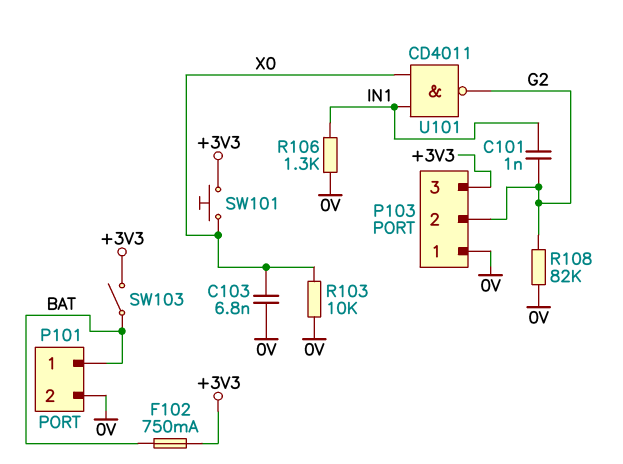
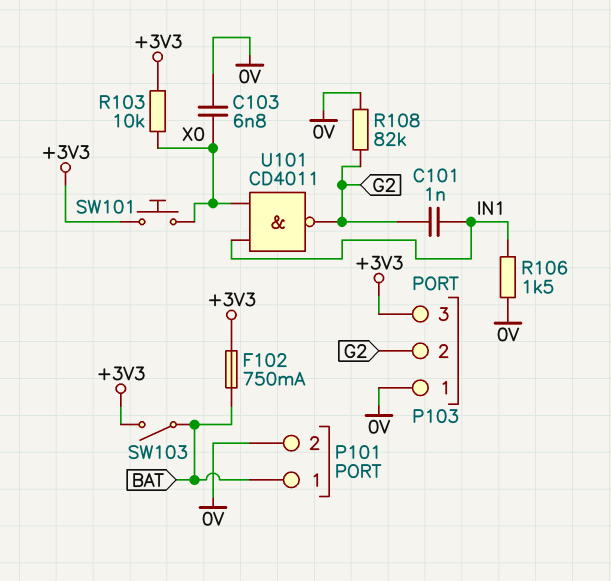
R103: 10k (0V, X0) -> 10k (+3V3, X0)
R106: 1.3k (0V, IN1) -> 1.5k (0V, IN1)

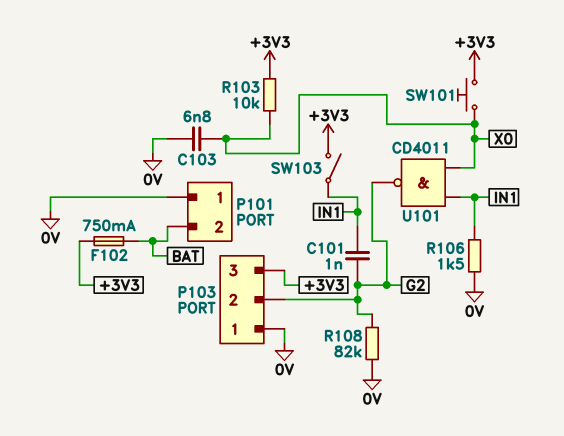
P101 pin 1: BAT -> 0V
P101 pin 2: 0V -> BAT
SW103: switch (+3V3, BAT) -> switch (+3V3, IN1)

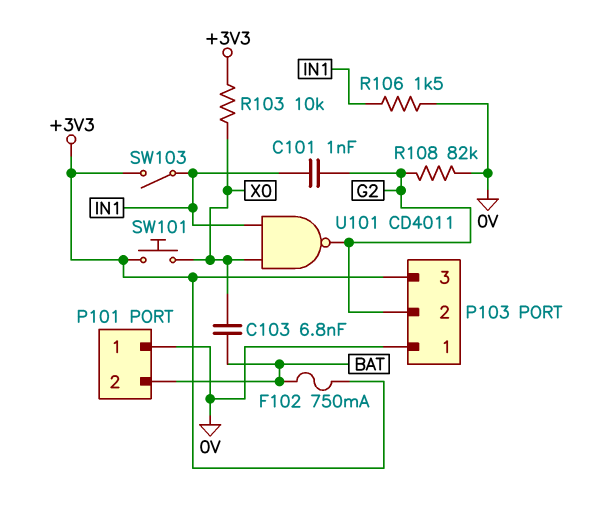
C103: 6.8nF (0V, X0) -> 6.8nF (BAT, X0)

